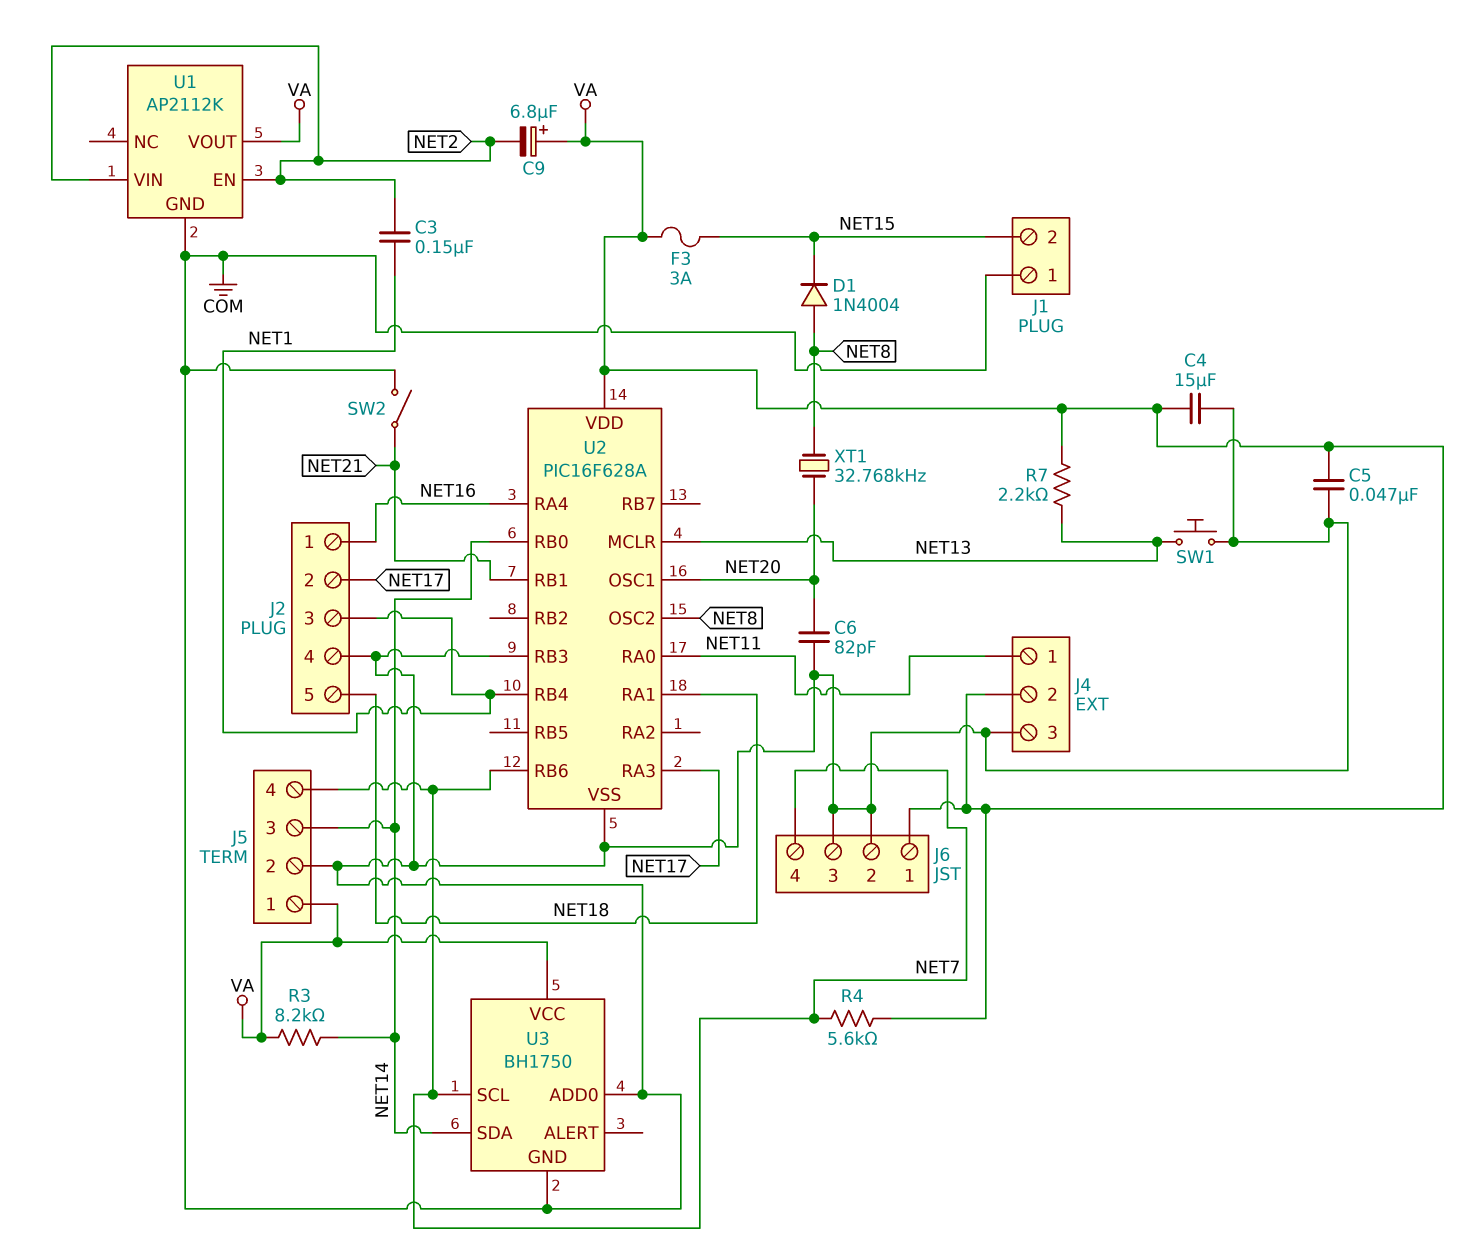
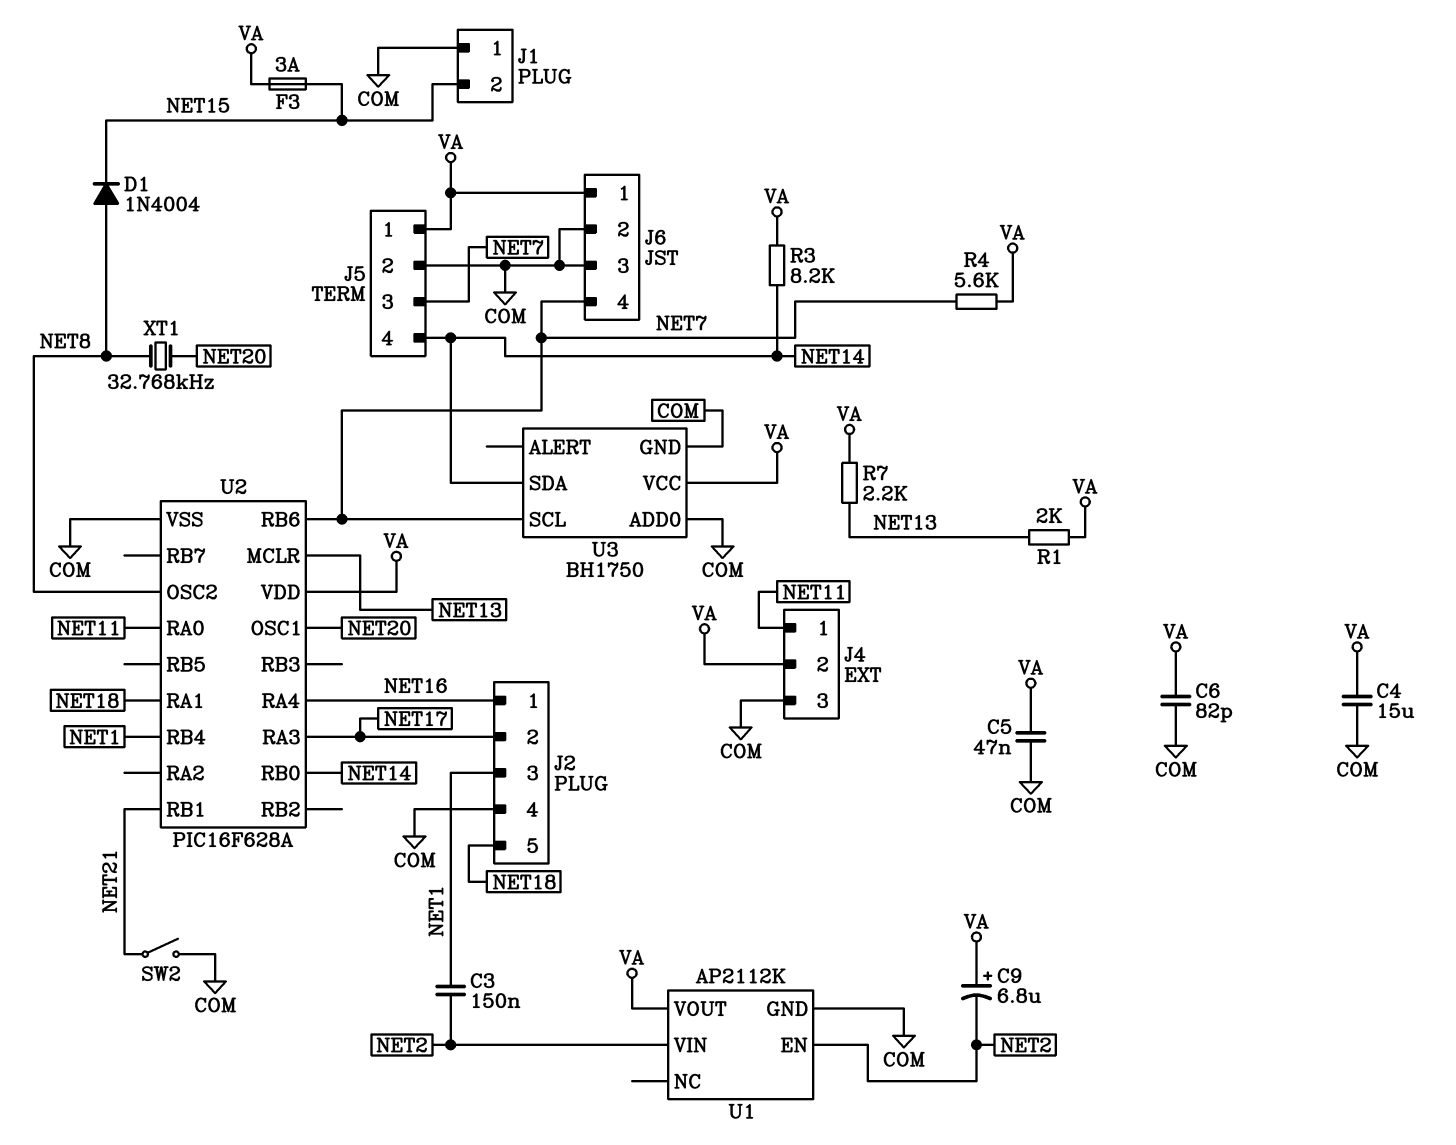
C6: 82pF (COM, NET20) -> 82pF (COM, VA)
J5 pin 3: NET14 -> NET7
J5 pin 4: NET7 -> NET14
R1: none -> 2k (NET13, VA)
SW1: button (COM, NET13) -> none
U2 pin RB3: COM -> none

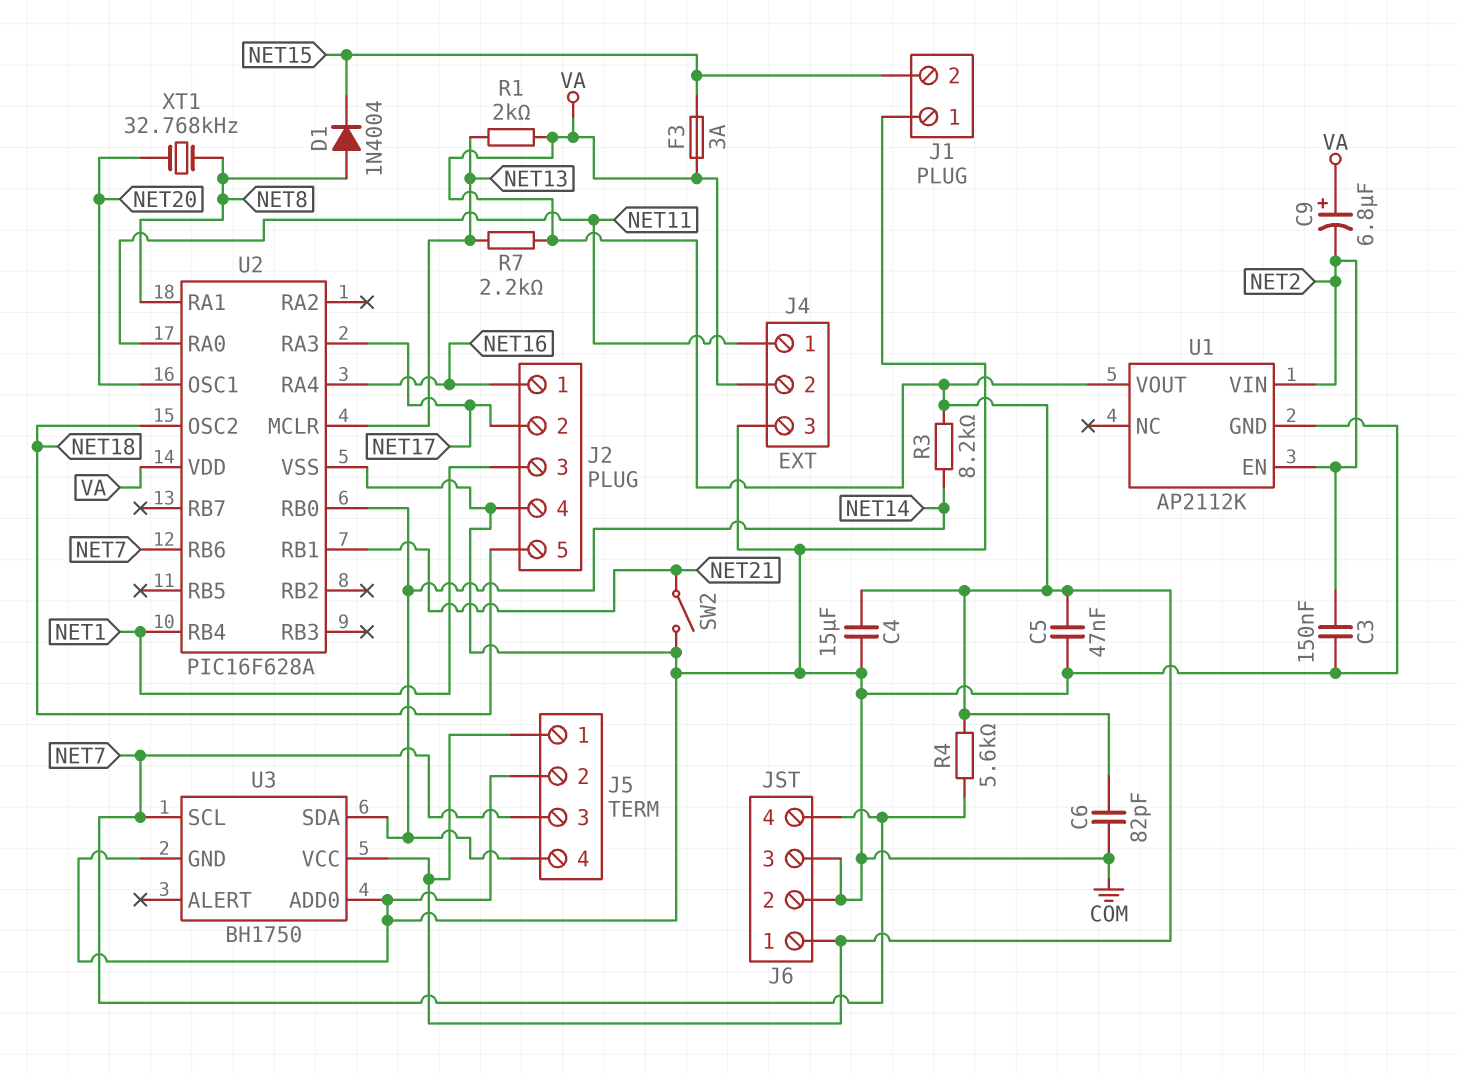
C3: 150nF (NET1, NET2) -> 150nF (COM, NET2)
U2 pin OSC2: NET8 -> NET18
U2 pin RA1: NET18 -> NET8

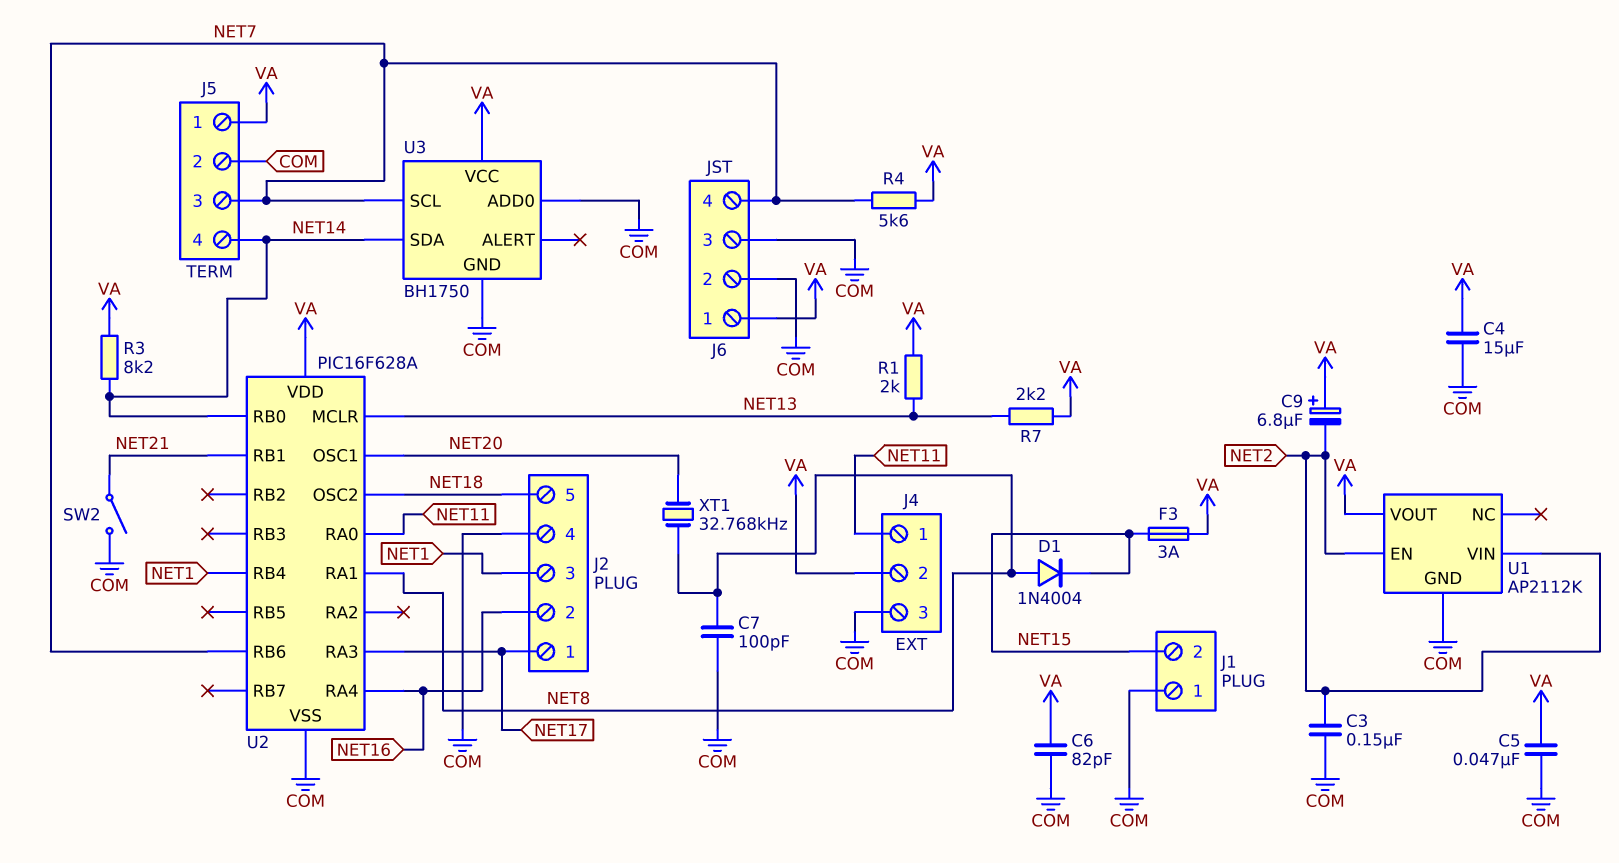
C7: none -> 100pF (COM, NET8)
J2 pin 1: NET16 -> NET17
J2 pin 2: NET17 -> NET16

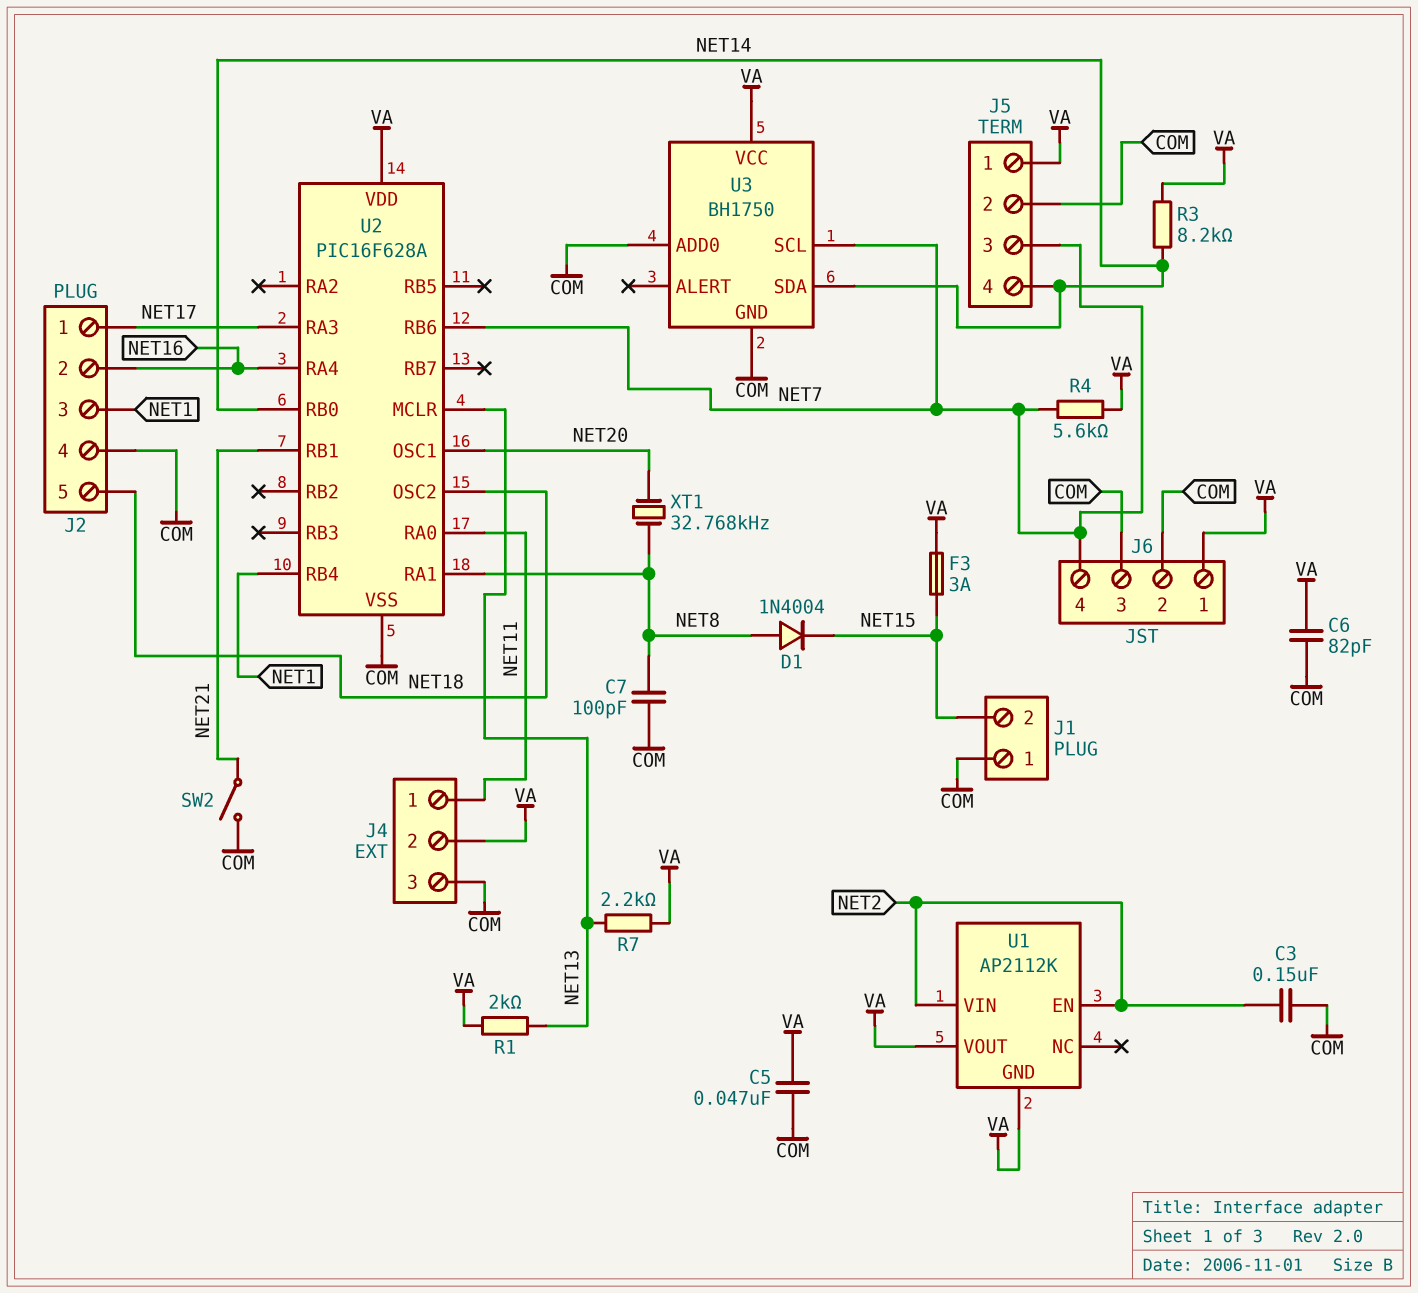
C4: 15uF (COM, VA) -> none
C9: 6.8uF (plus VA, minus NET2) -> none
U1 pin GND: COM -> VA

